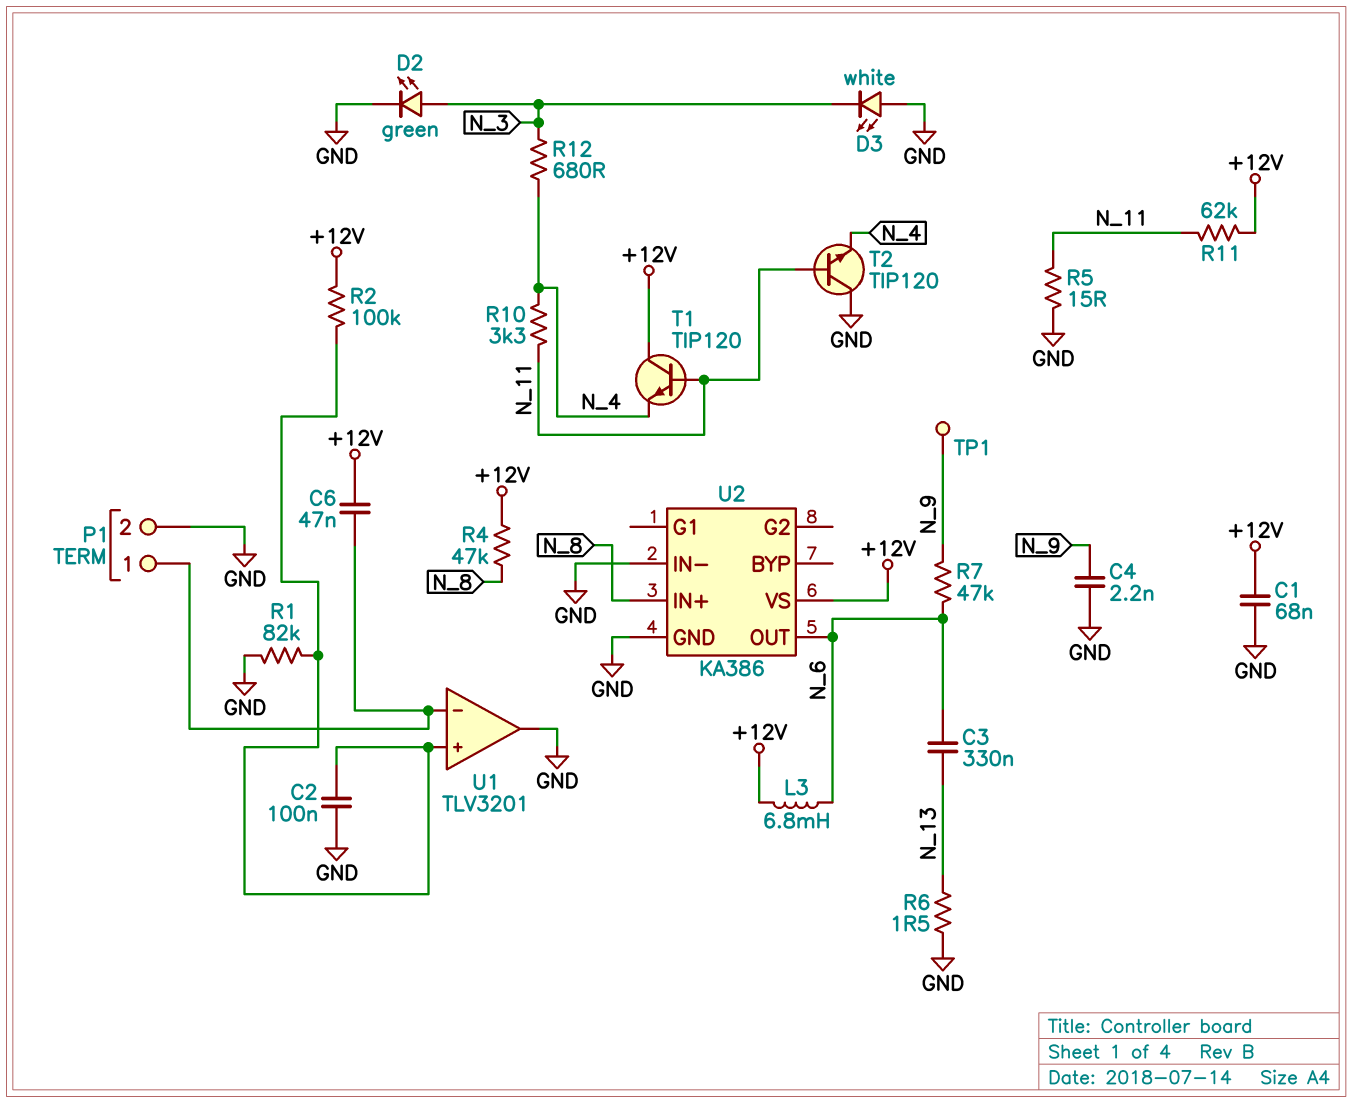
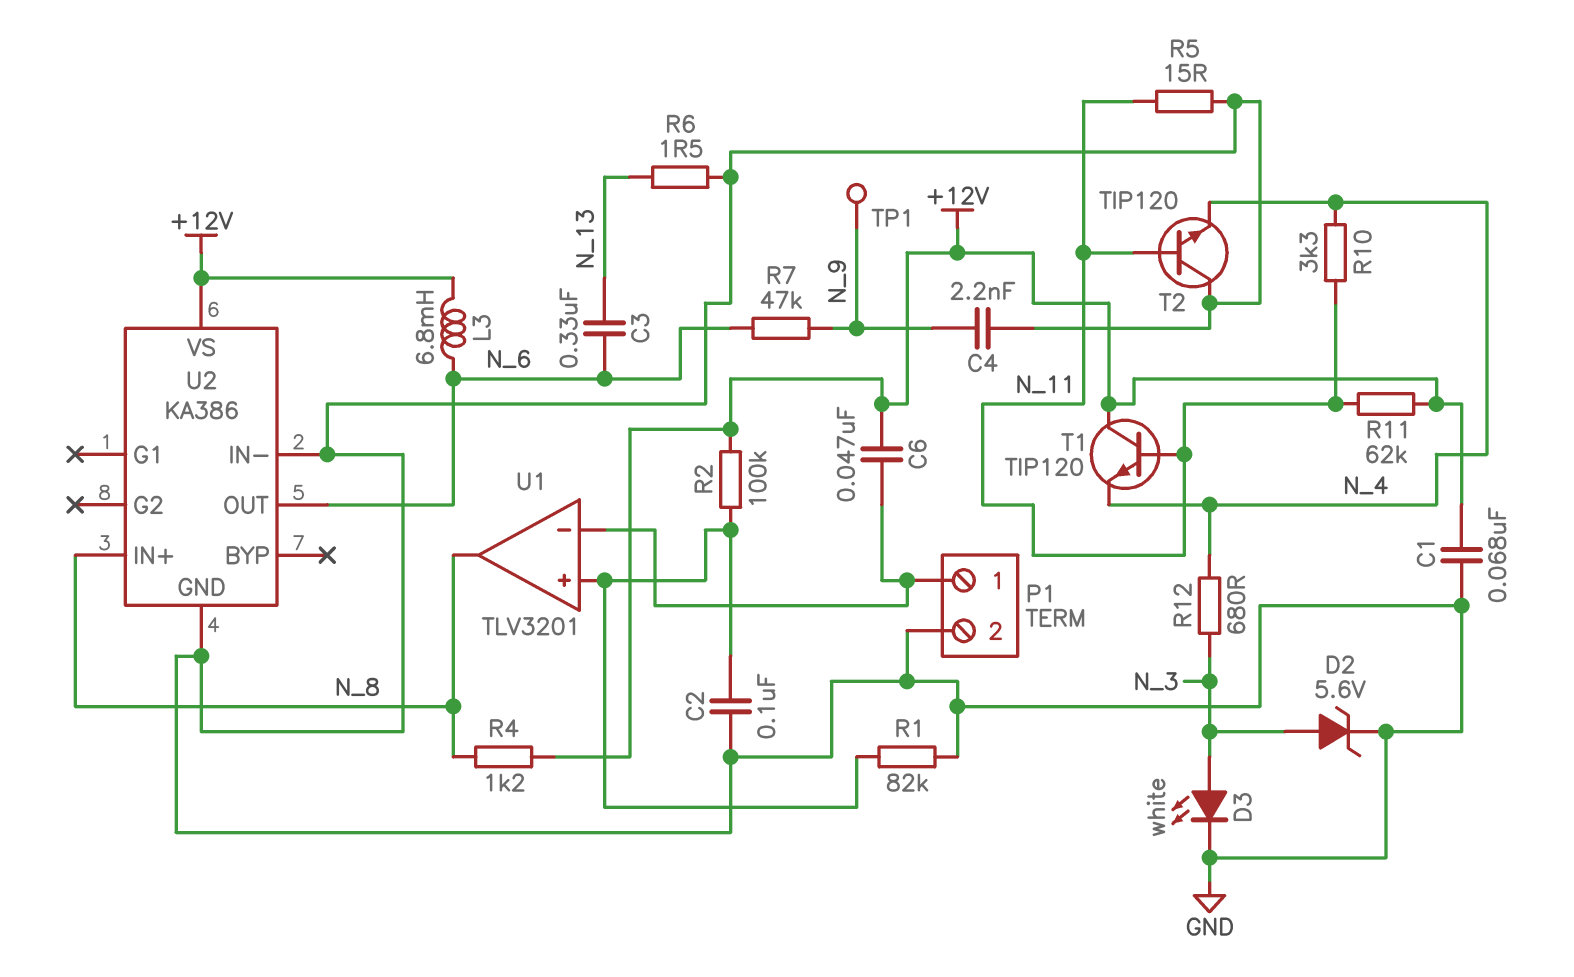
D2: LED green (A N_3, K GND) -> zener 5.6V (A N_3, K GND)
D3: LED white (A GND, K N_3) -> LED white (A N_3, K GND)
R4: 47k (+12V, N_8) -> 1.2k (+12V, N_8)
U1 pin out: GND -> N_8

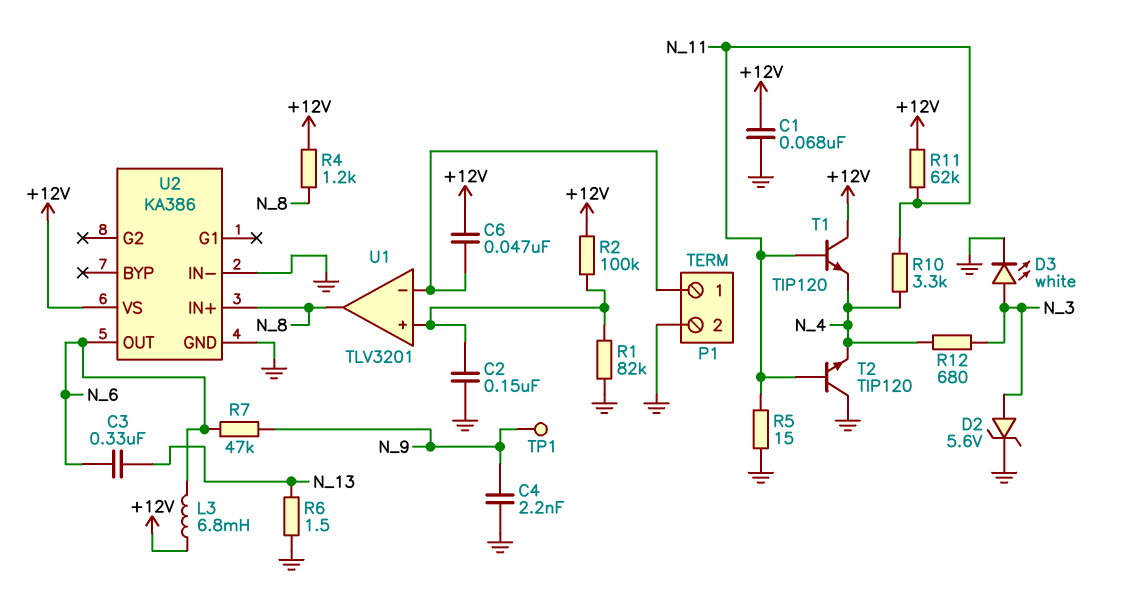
C2: 100nF (GND, U1/in+) -> 150nF (GND, U1/in+)

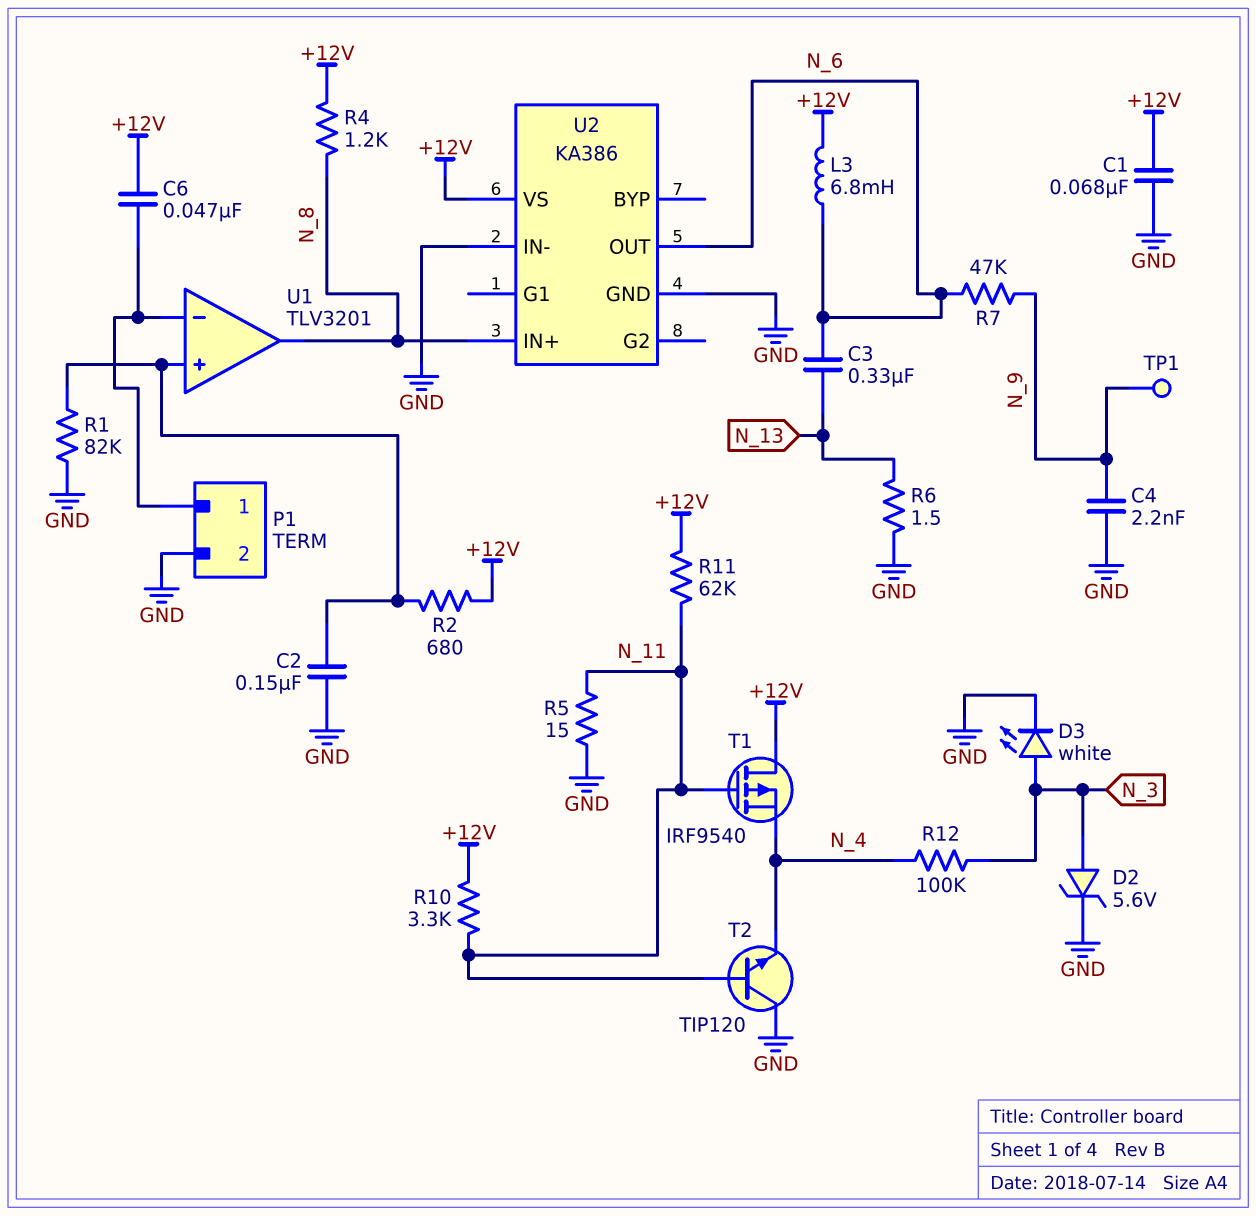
R2: 100k (+12V, U1/in+) -> 680 (+12V, U1/in+)
R10: 3.3k (N_4, N_11) -> 3.3k (+12V, N_11)
R12: 680 (N_3, N_4) -> 100k (N_3, N_4)
T1: NPN TIP120 (B N_11, C +12V, E N_4) -> PMOS IRF9540 (G N_11, D +12V, S N_4)

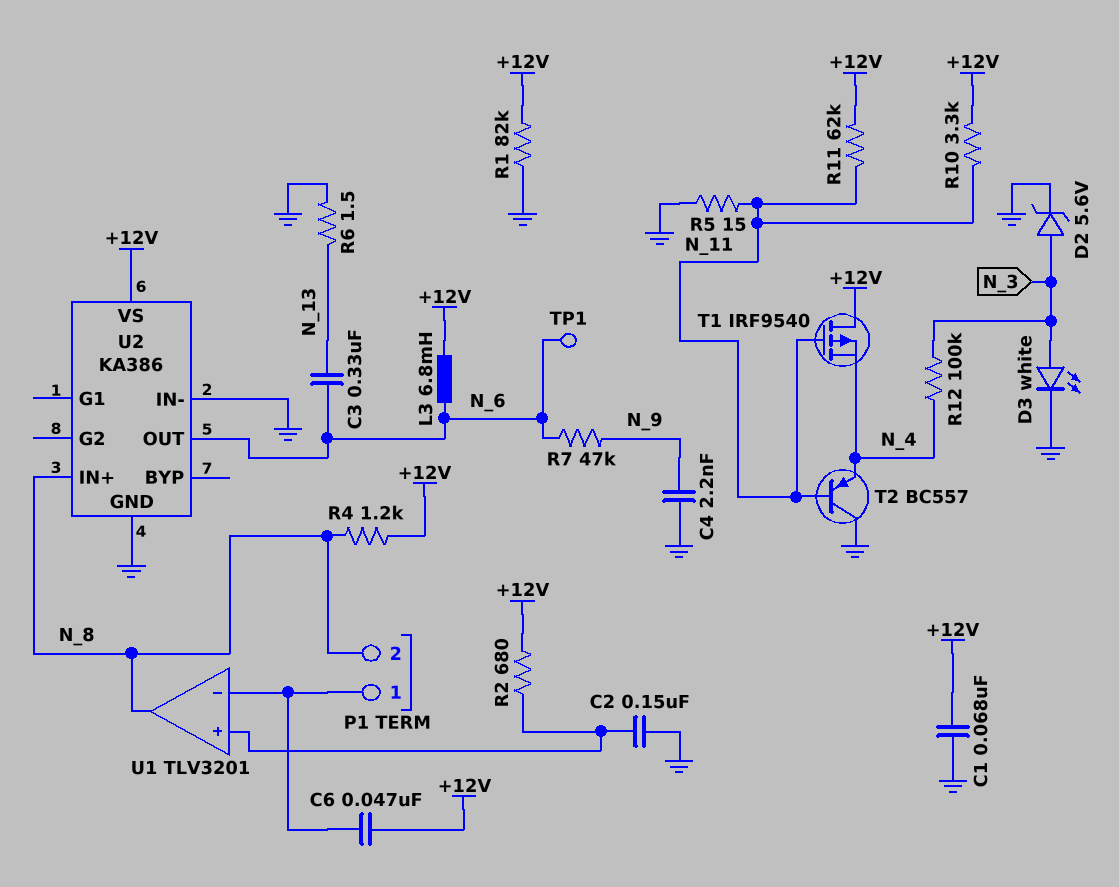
P1 pin 2: GND -> N_8
R1: 82k (GND, U1/in+) -> 82k (+12V, GND)
T2: NPN TIP120 (B N_11, C GND, E N_4) -> PNP BC557 (B N_11, C GND, E N_4)
TP1: test point (N_9) -> test point (N_6)

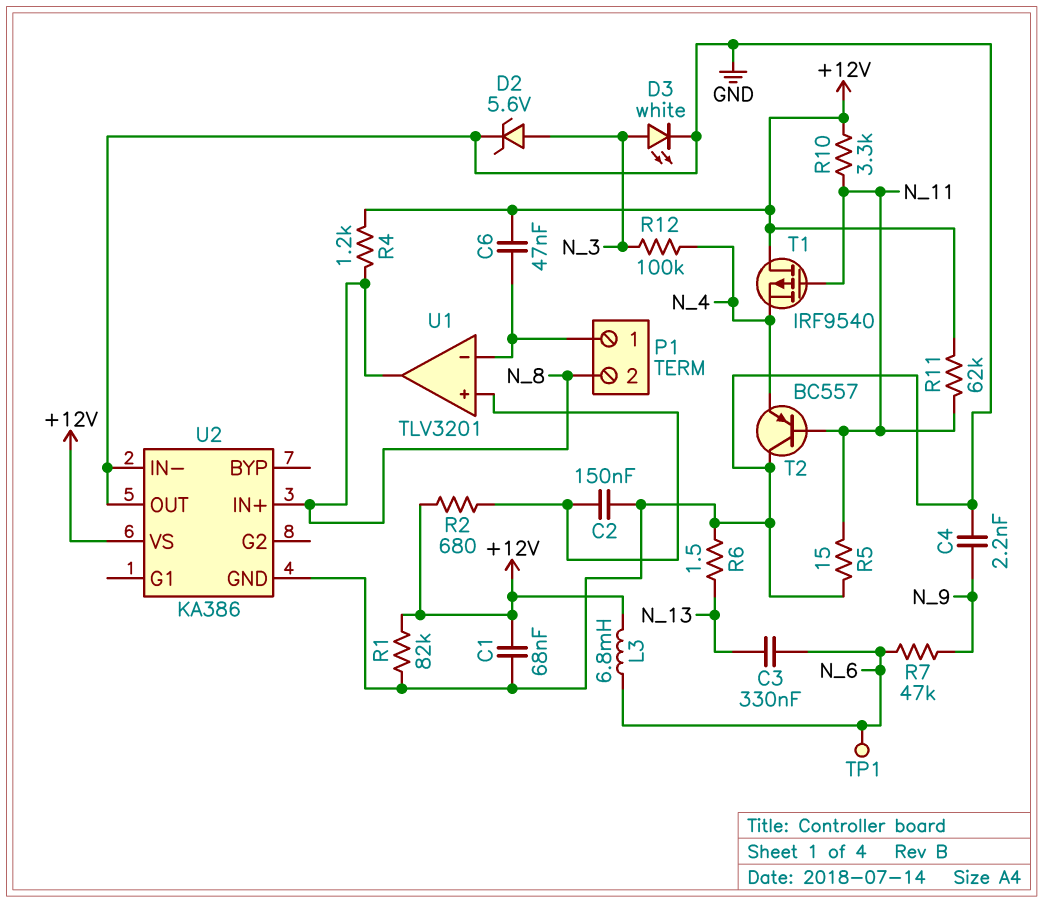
U2 pin OUT: N_6 -> GND

